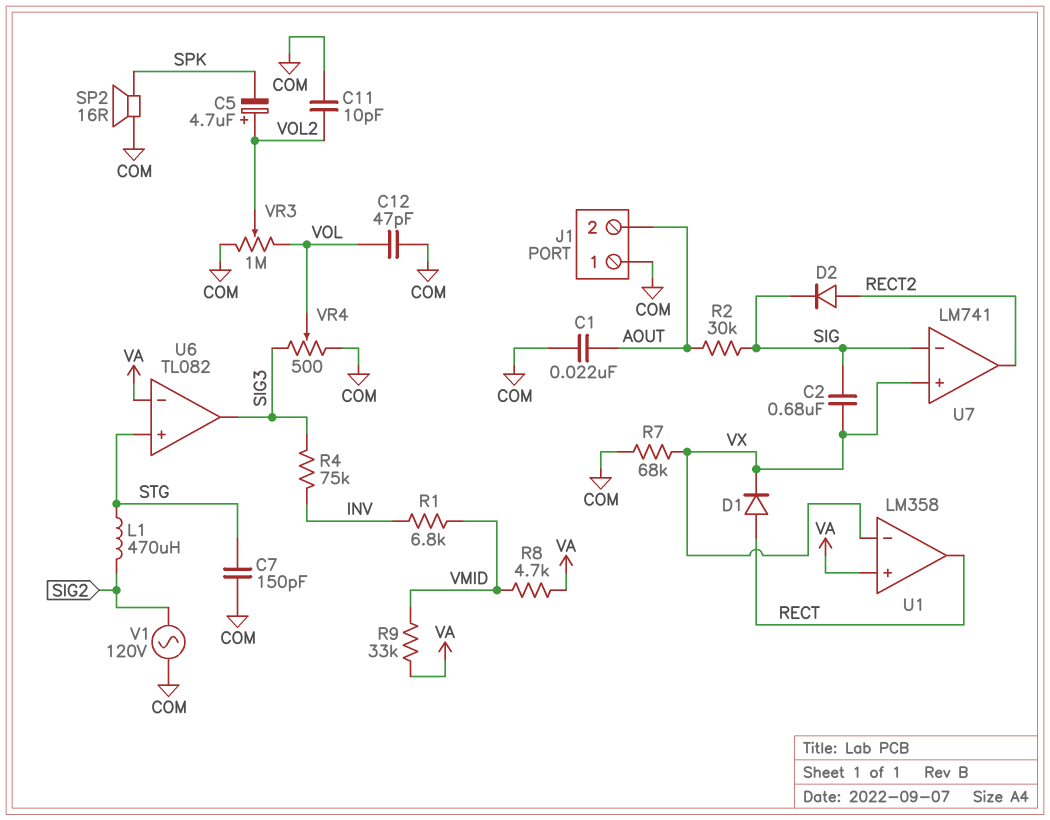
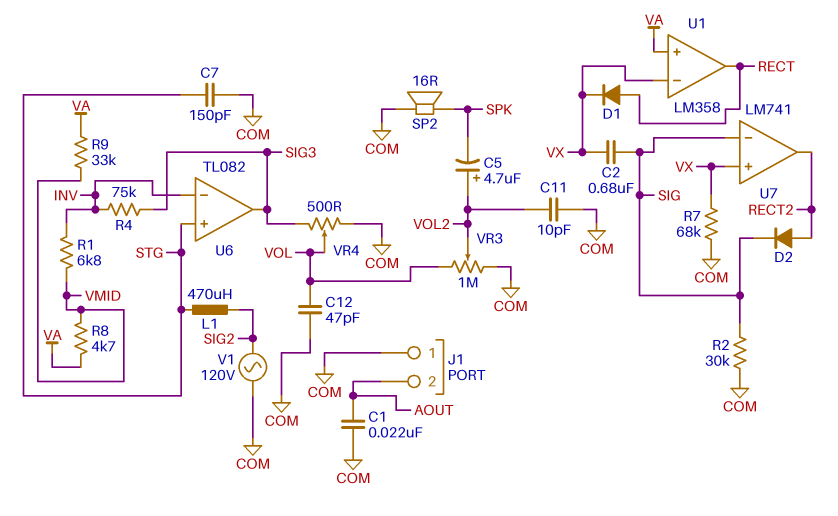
R2: 30k (AOUT, SIG) -> 30k (COM, SIG)
U6 pin in-: VA -> INV

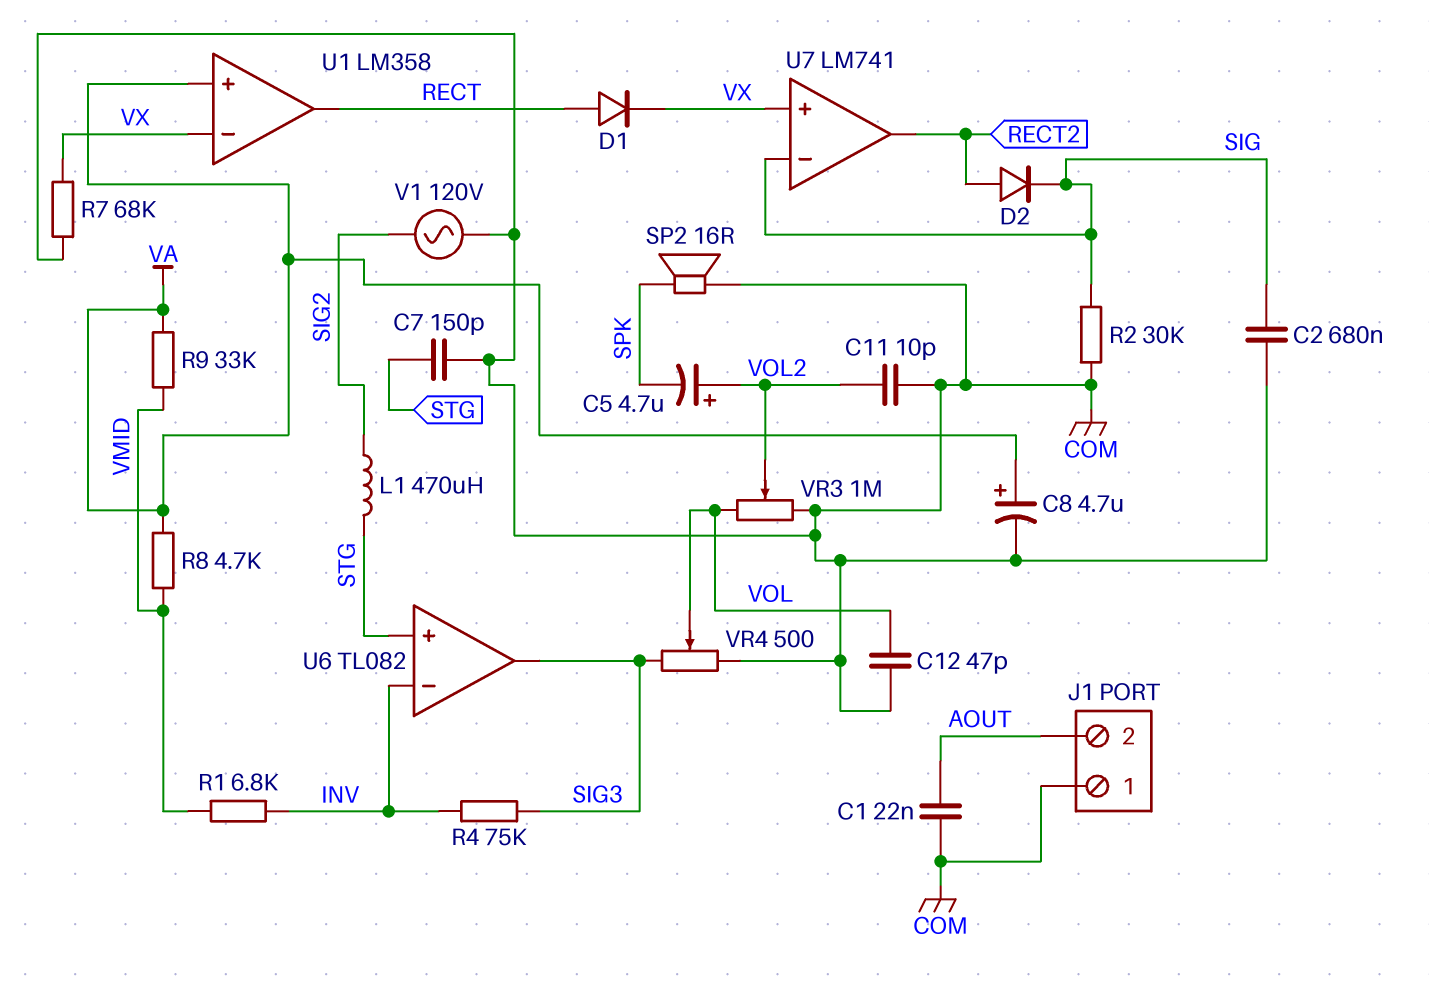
C2: 680nF (SIG, VX) -> 680nF (COM, SIG)
C8: none -> 4.7uF (plus VA, minus COM)

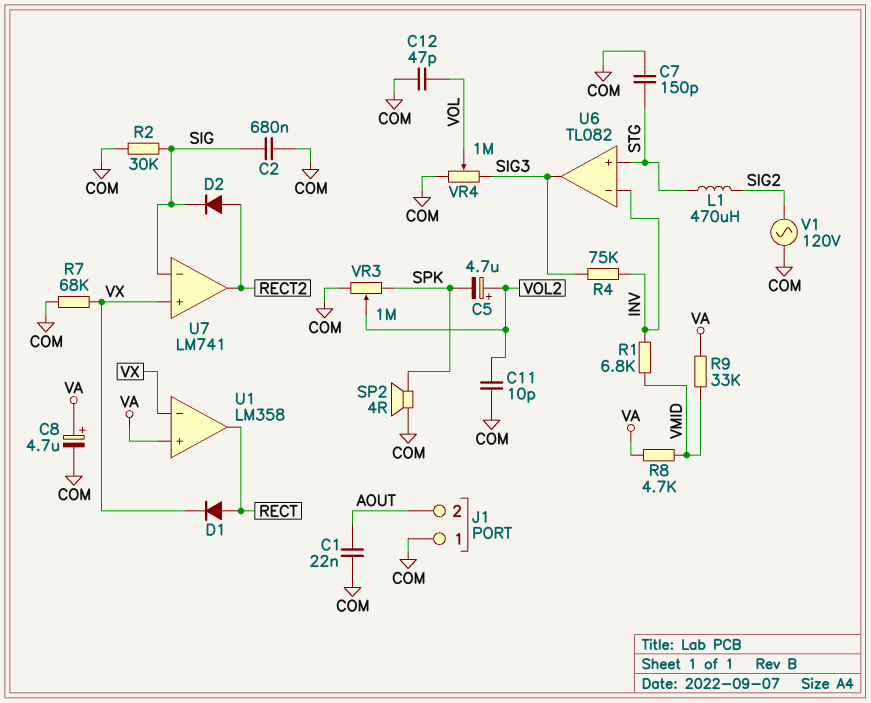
SP2: speaker 16R (COM, SPK) -> speaker 4R (COM, SPK)
VR3: 1M (COM, VOL, wiper VOL2) -> 1M (COM, SPK, wiper VOL2)
VR4: 500 (COM, SIG3, wiper VOL) -> 1M (COM, SIG3, wiper VOL)

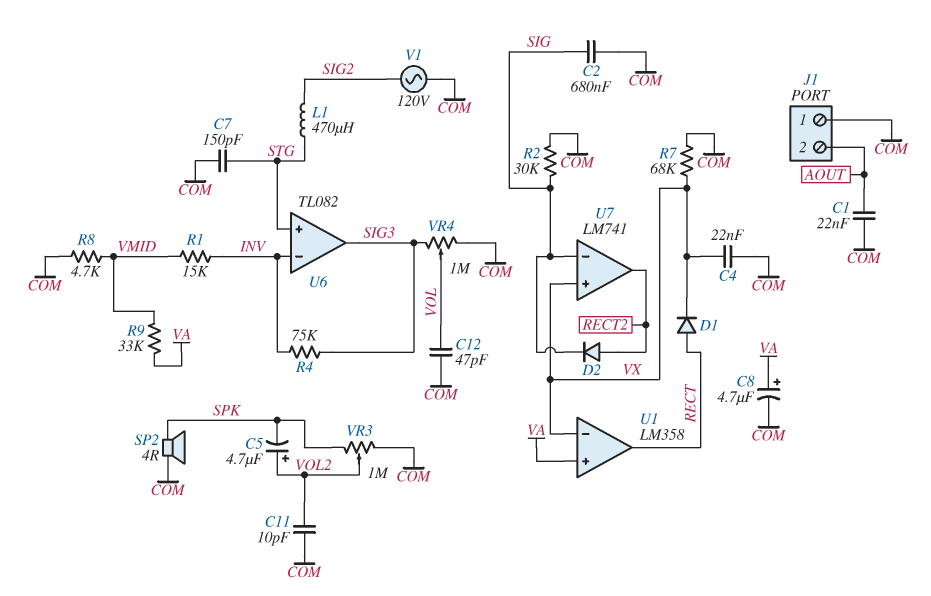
C4: none -> 22nF (COM, VX)
R1: 6.8k (INV, VMID) -> 15k (INV, VMID)
R8: 4.7k (VA, VMID) -> 4.7k (COM, VMID)

